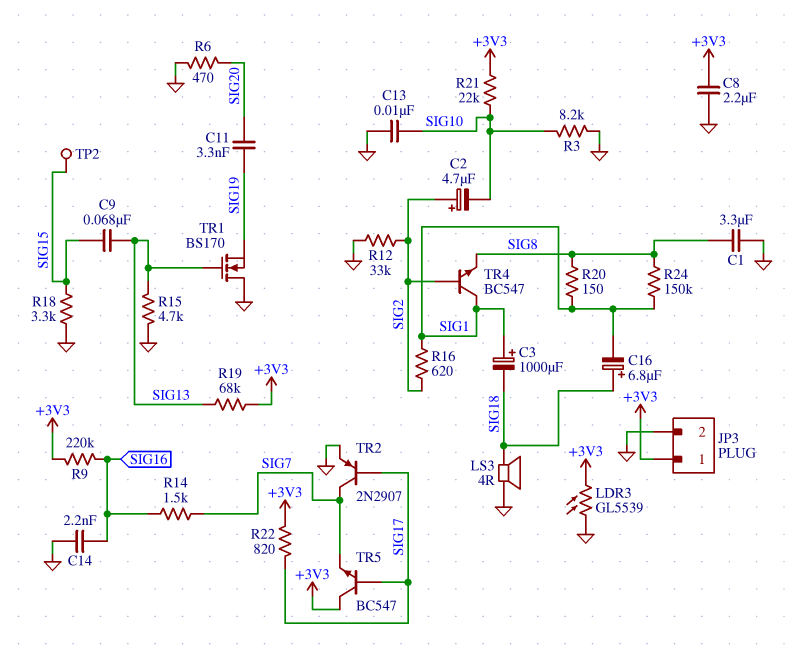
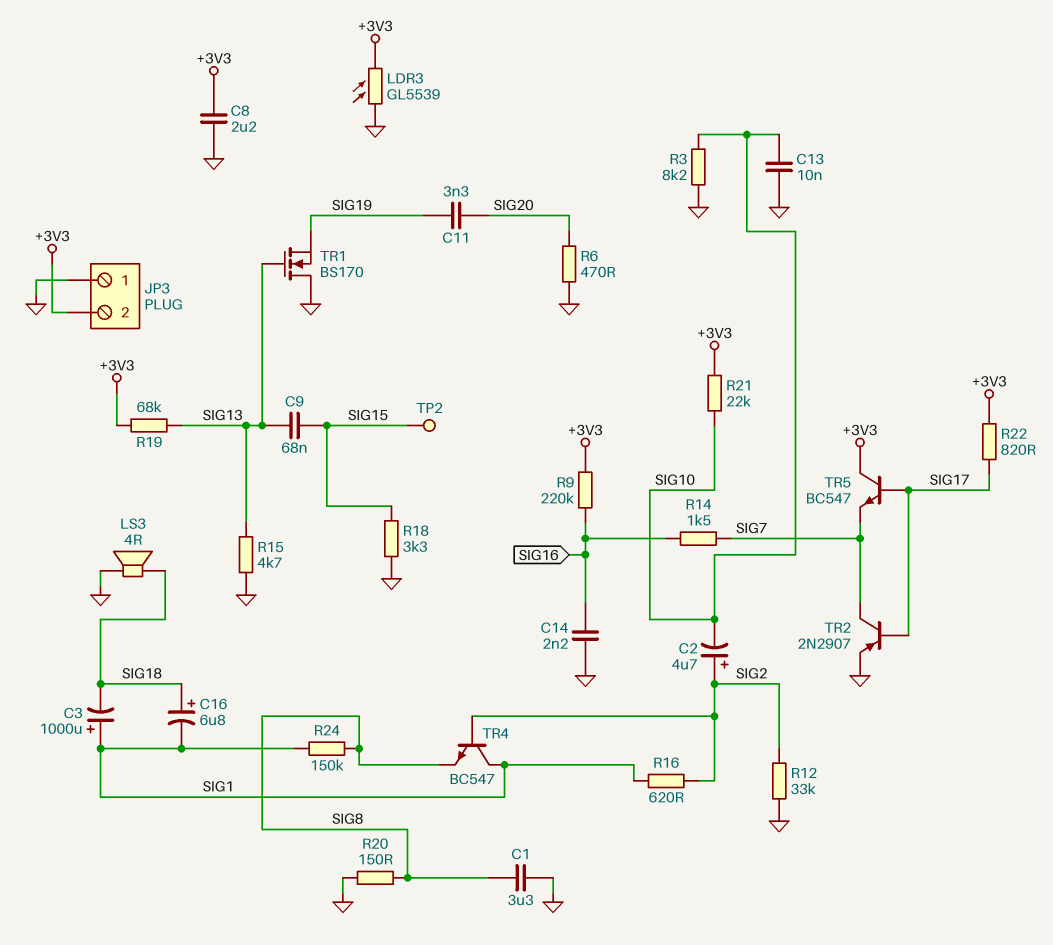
JP3 pin 1: +3V3 -> GND
JP3 pin 2: GND -> +3V3
R20: 150 (SIG1, SIG8) -> 150 (GND, SIG8)

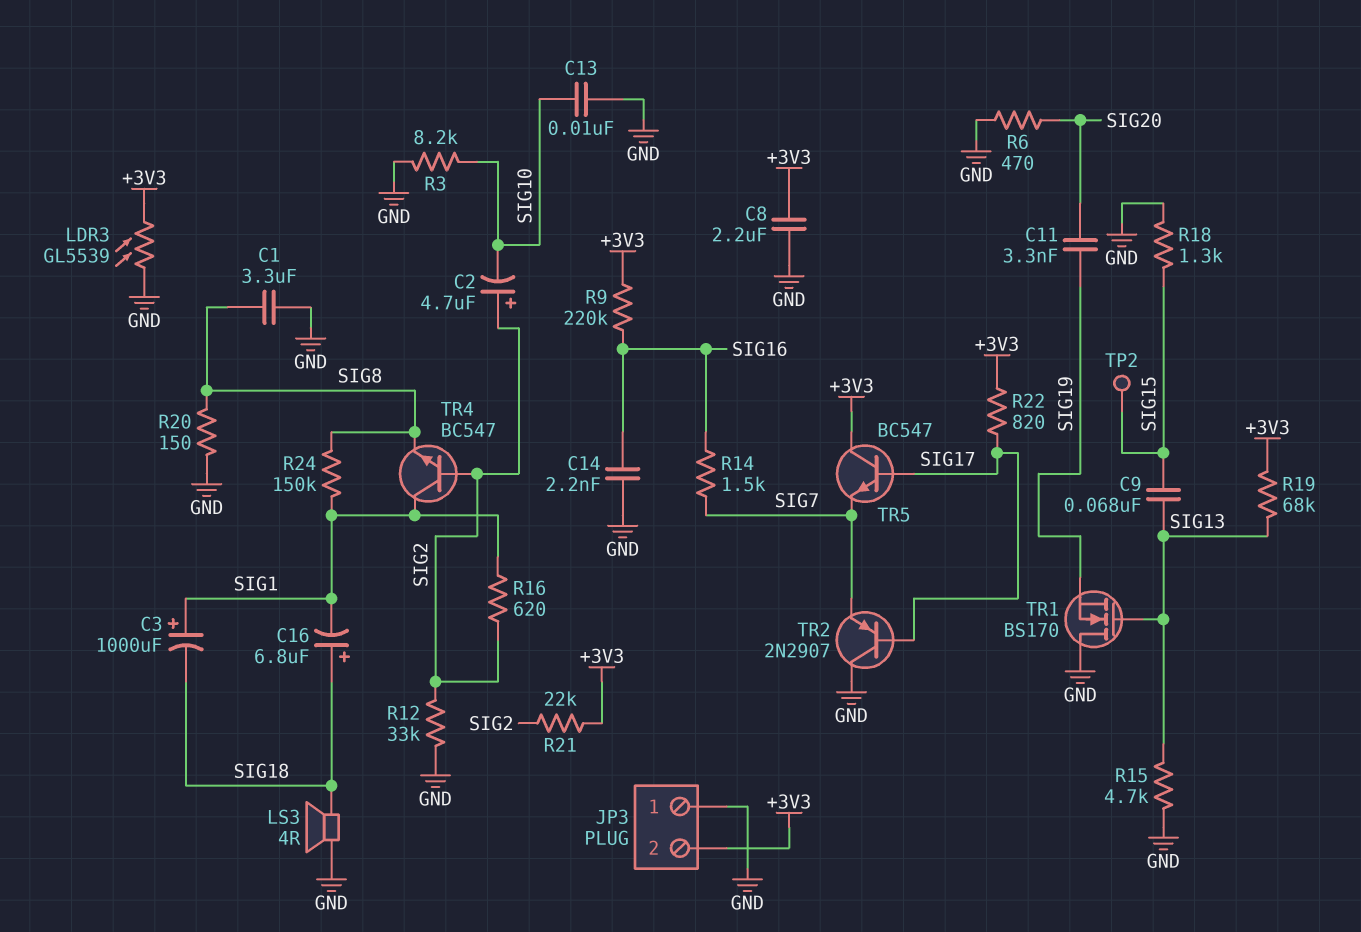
R18: 3.3k (GND, SIG15) -> 1.3k (GND, SIG15)
R21: 22k (+3V3, SIG10) -> 22k (+3V3, SIG2)
TR2: PNP 2N2907 (B SIG17, C SIG7, E GND) -> PNP 2N2907 (B SIG17, C GND, E SIG7)

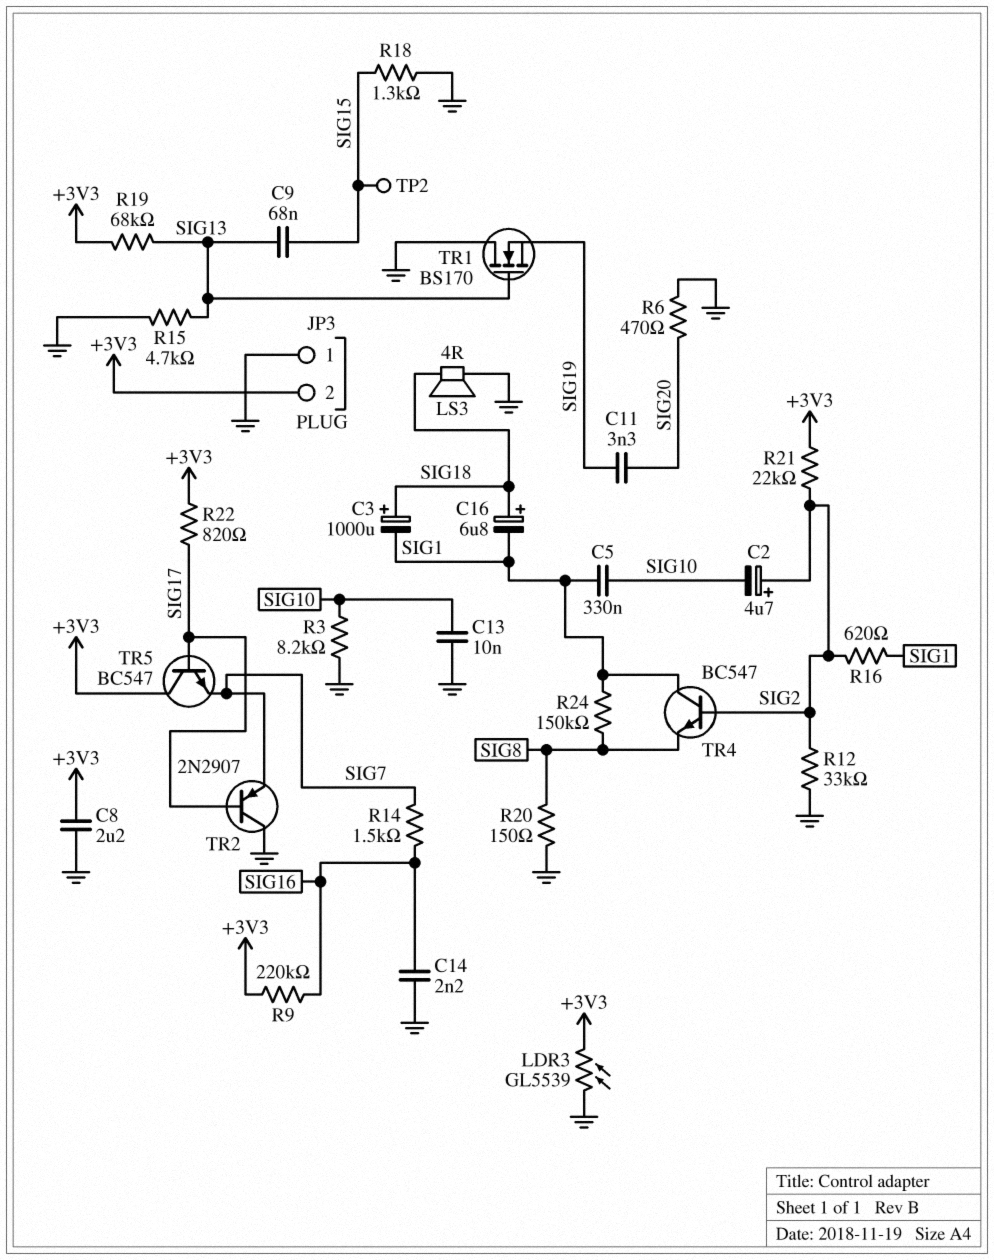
C1: 3.3uF (GND, SIG8) -> none
C3: 1000uF (plus SIG1, minus SIG18) -> 1000uF (plus SIG18, minus SIG1)
C5: none -> 330nF (SIG1, SIG10)

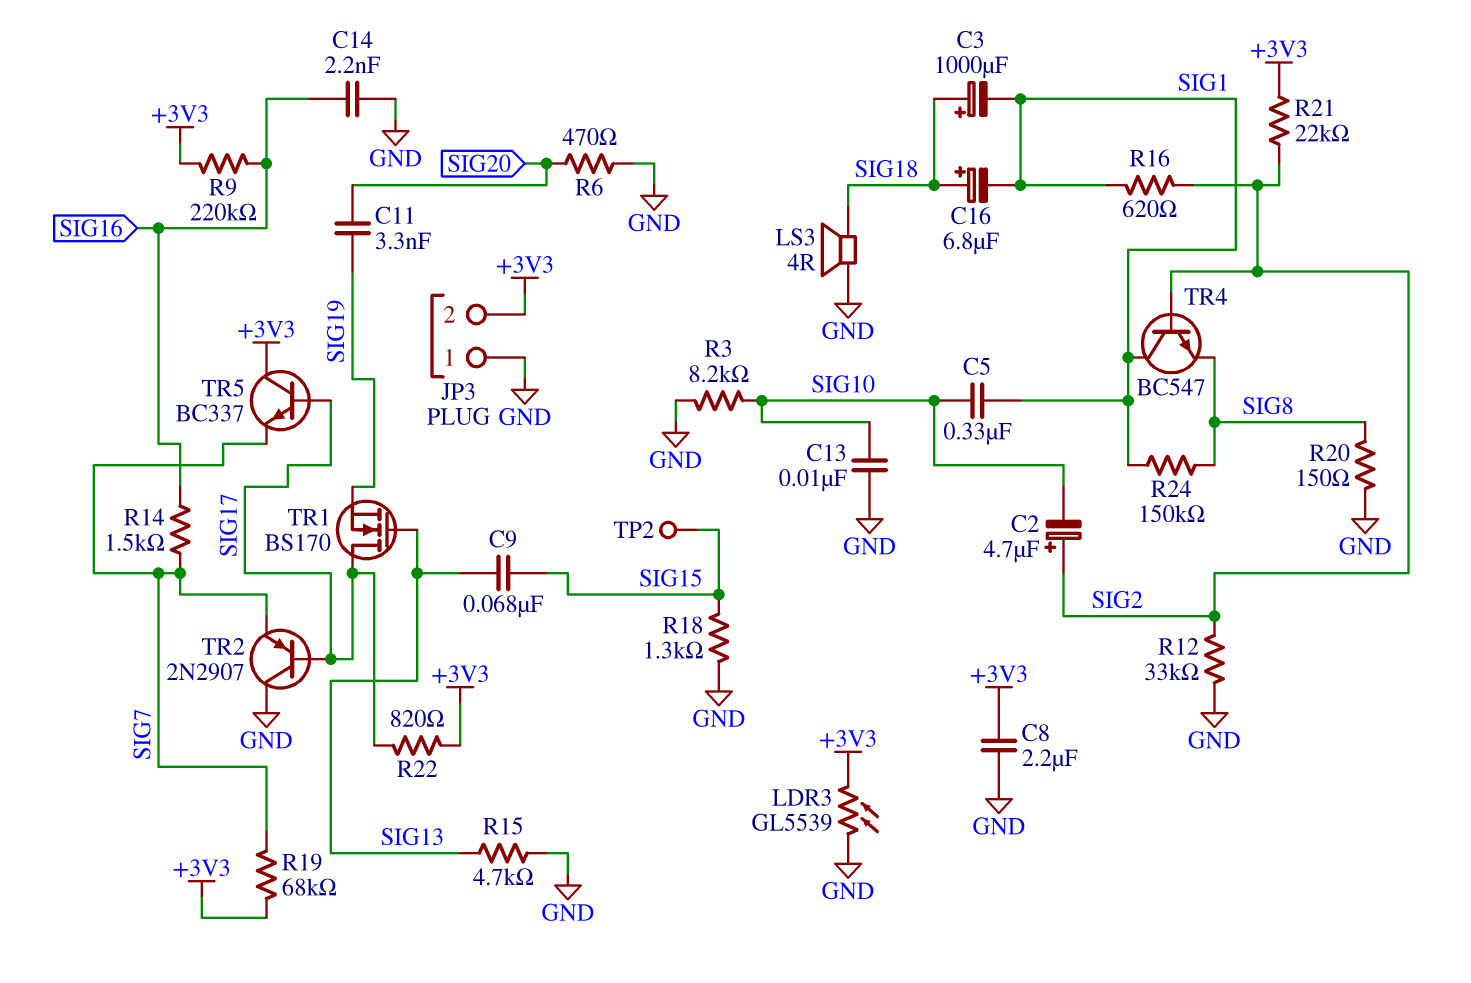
R19: 68k (+3V3, SIG13) -> 68k (+3V3, SIG7)
TR1: NMOS BS170 (G SIG13, D GND, S SIG19) -> NMOS BS170 (G SIG13, D SIG17, S SIG19)
TR5: NPN BC547 (B SIG17, C +3V3, E SIG7) -> NPN BC337 (B SIG17, C +3V3, E SIG7)

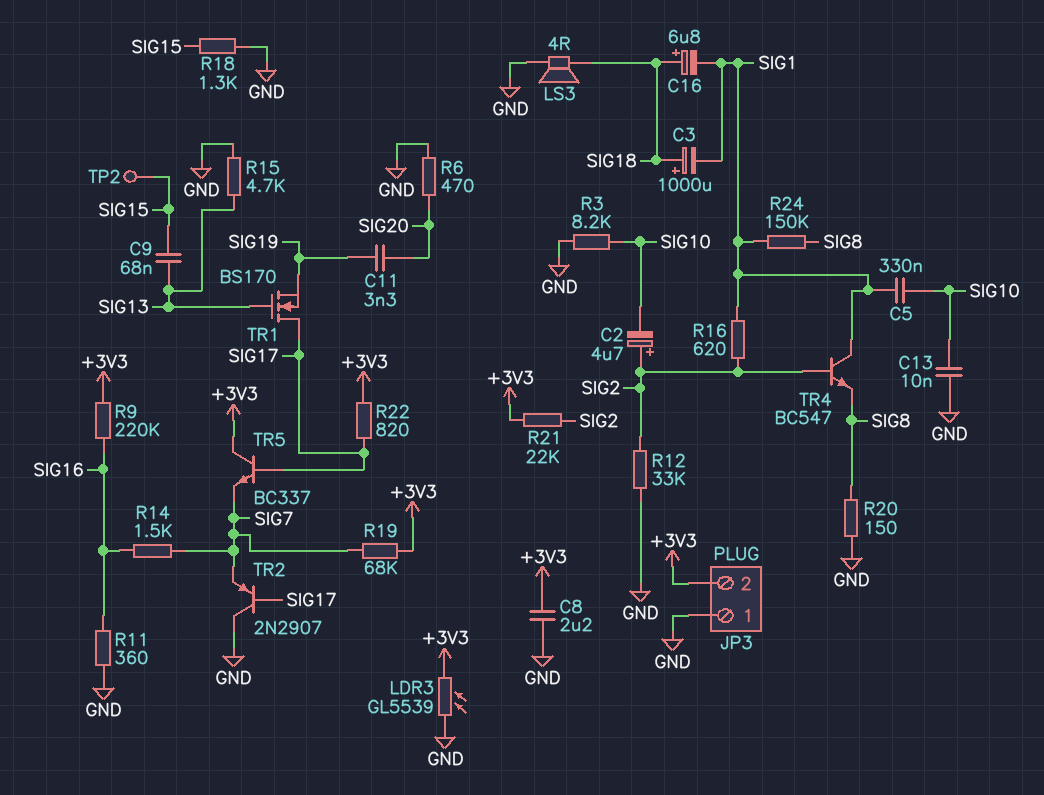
C14: 2.2nF (GND, SIG16) -> none
R11: none -> 360 (GND, SIG16)

